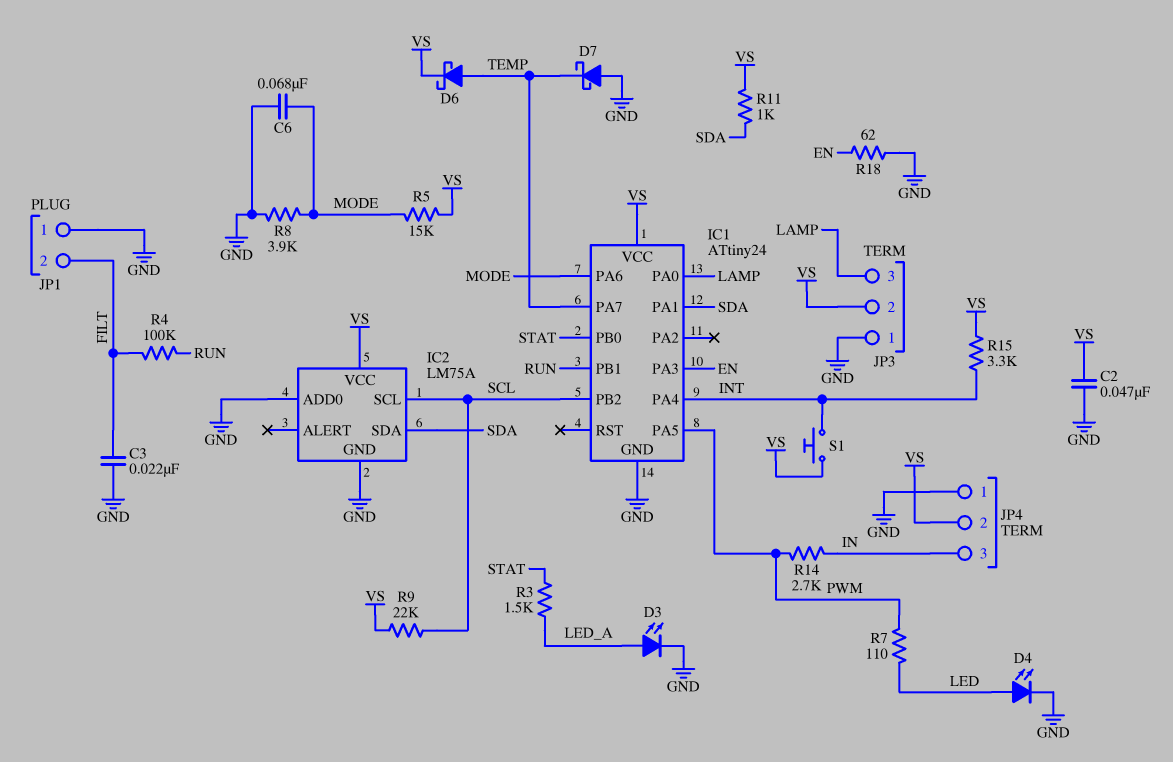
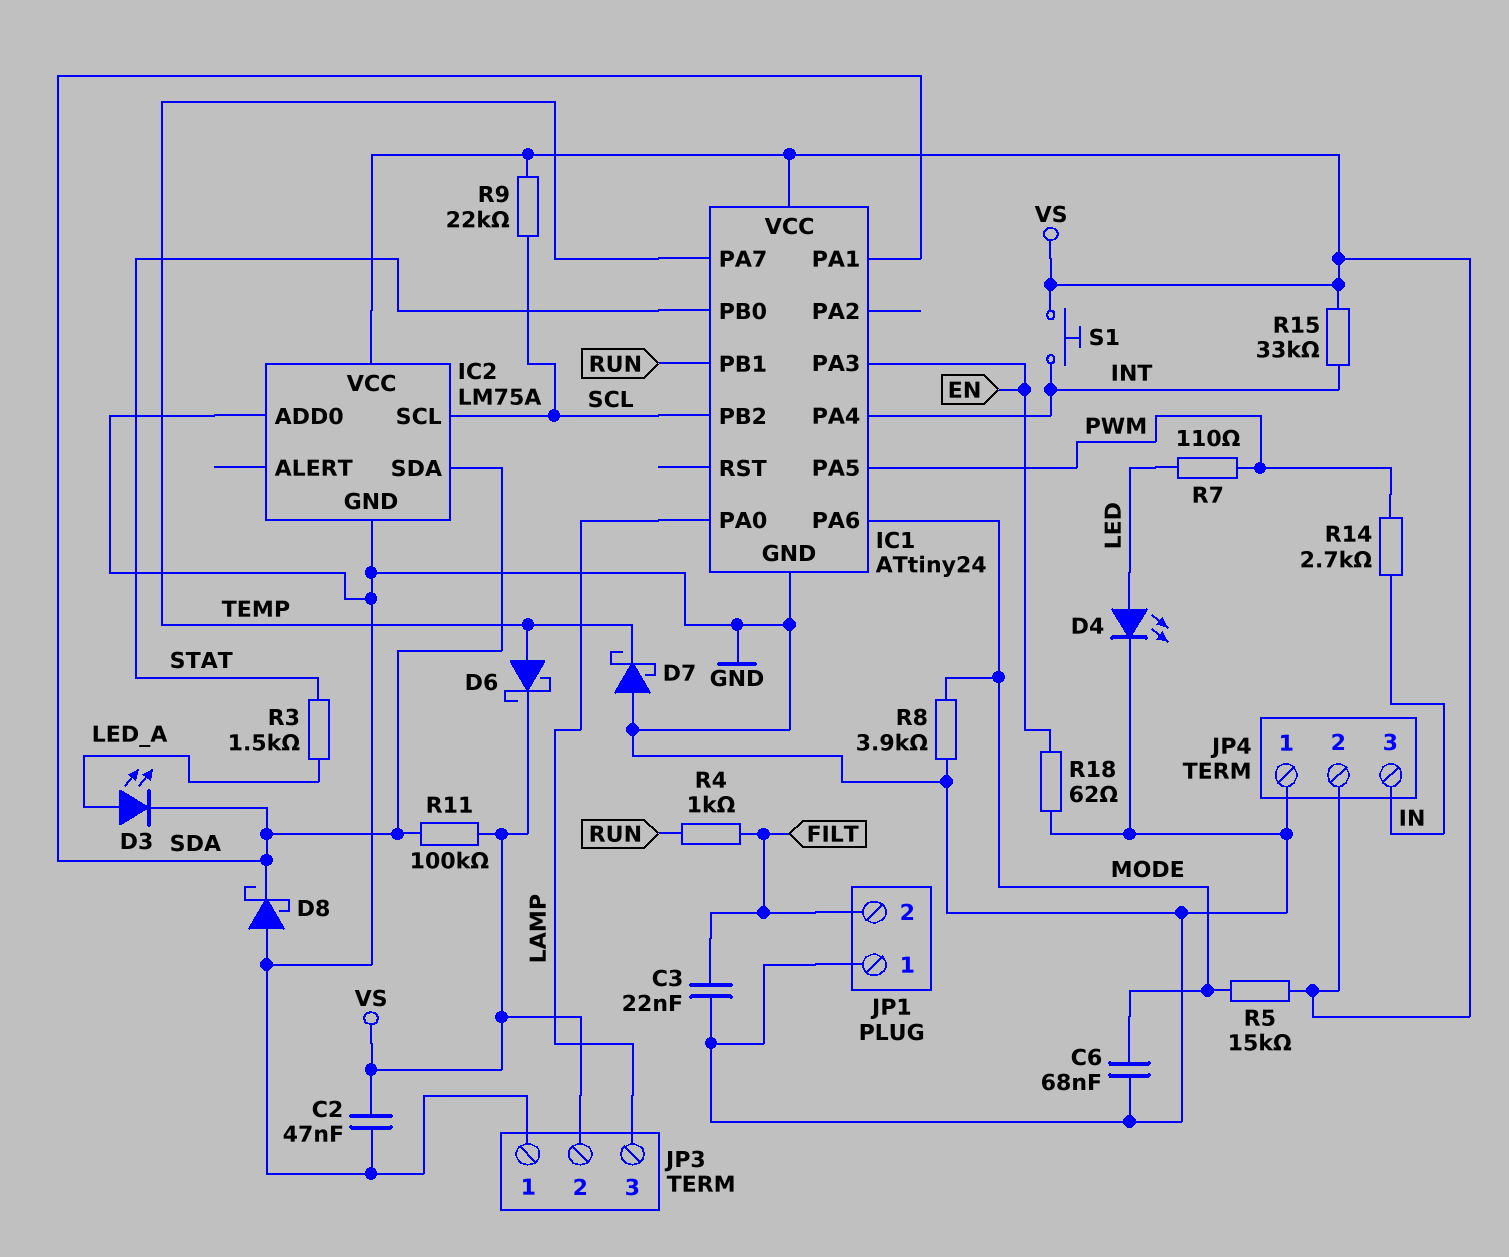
D3: LED (A LED_A, K GND) -> LED (A LED_A, K SDA)
D8: none -> schottky (A GND, K SDA)
R4: 100k (FILT, RUN) -> 1k (FILT, RUN)
R11: 1k (SDA, VS) -> 100k (SDA, VS)
R15: 3.3k (INT, VS) -> 33k (INT, VS)

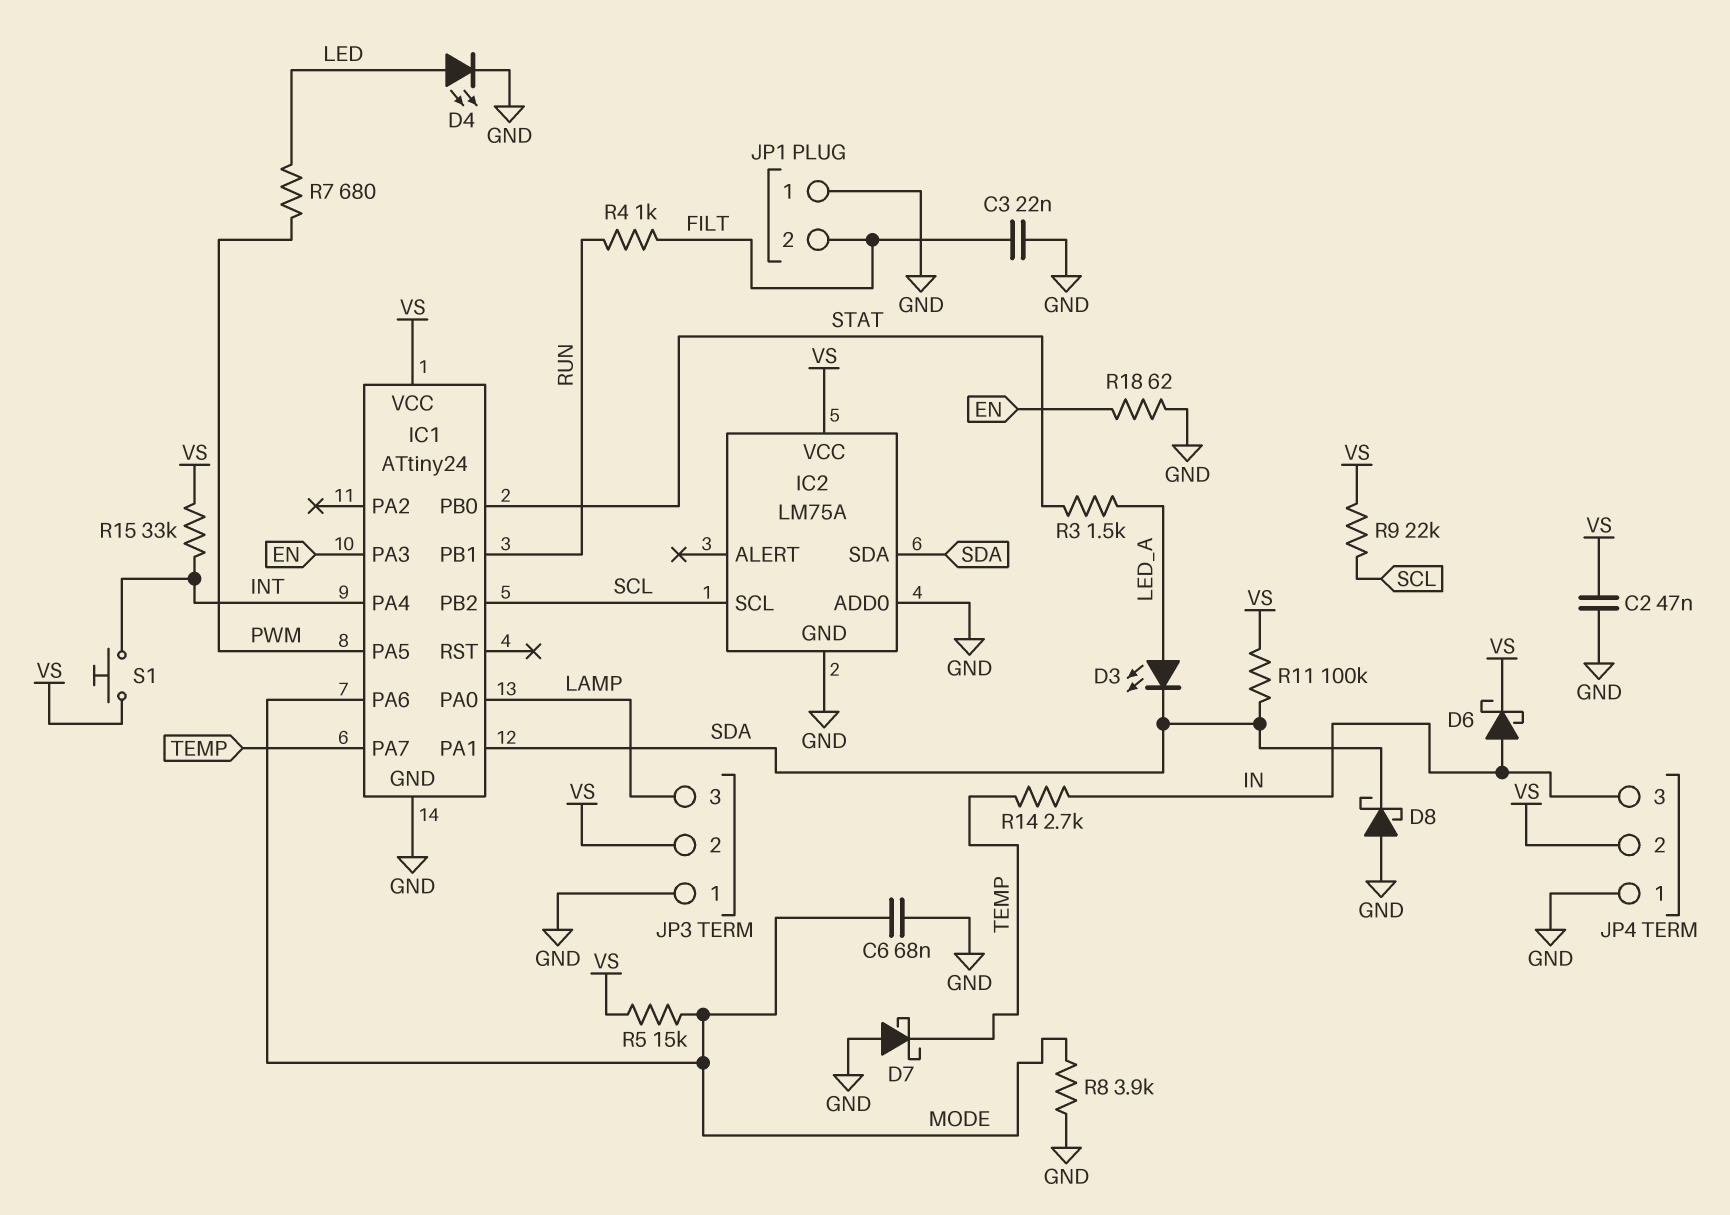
D6: schottky (A TEMP, K VS) -> schottky (A IN, K VS)
R7: 110 (LED, PWM) -> 680 (LED, PWM)
R14: 2.7k (IN, PWM) -> 2.7k (IN, TEMP)

